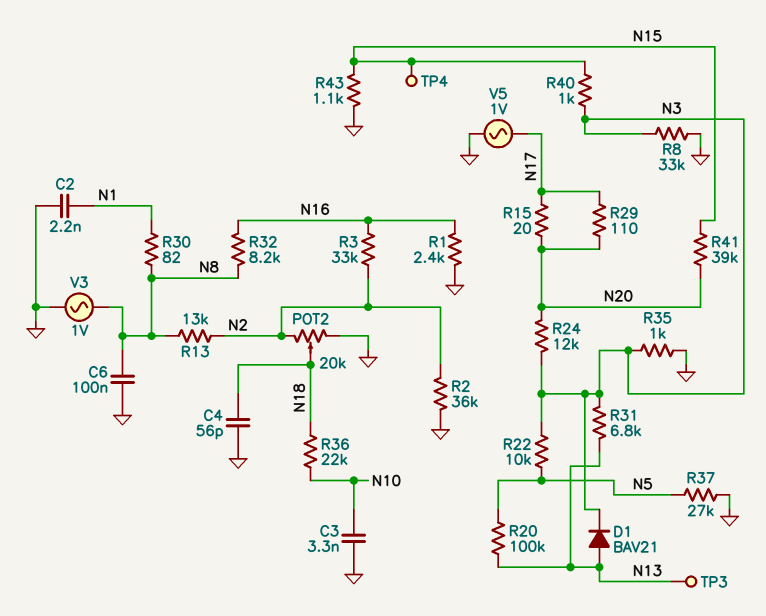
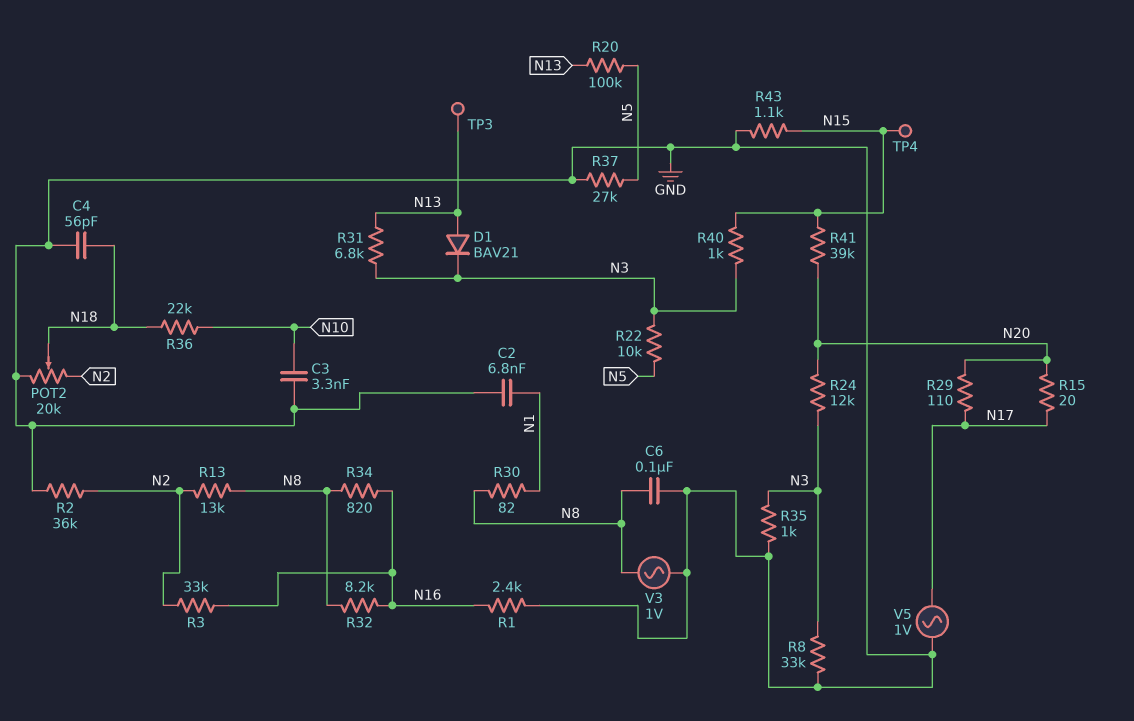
C2: 2.2nF (GND, N1) -> 6.8nF (GND, N1)
R34: none -> 820 (N8, N16)

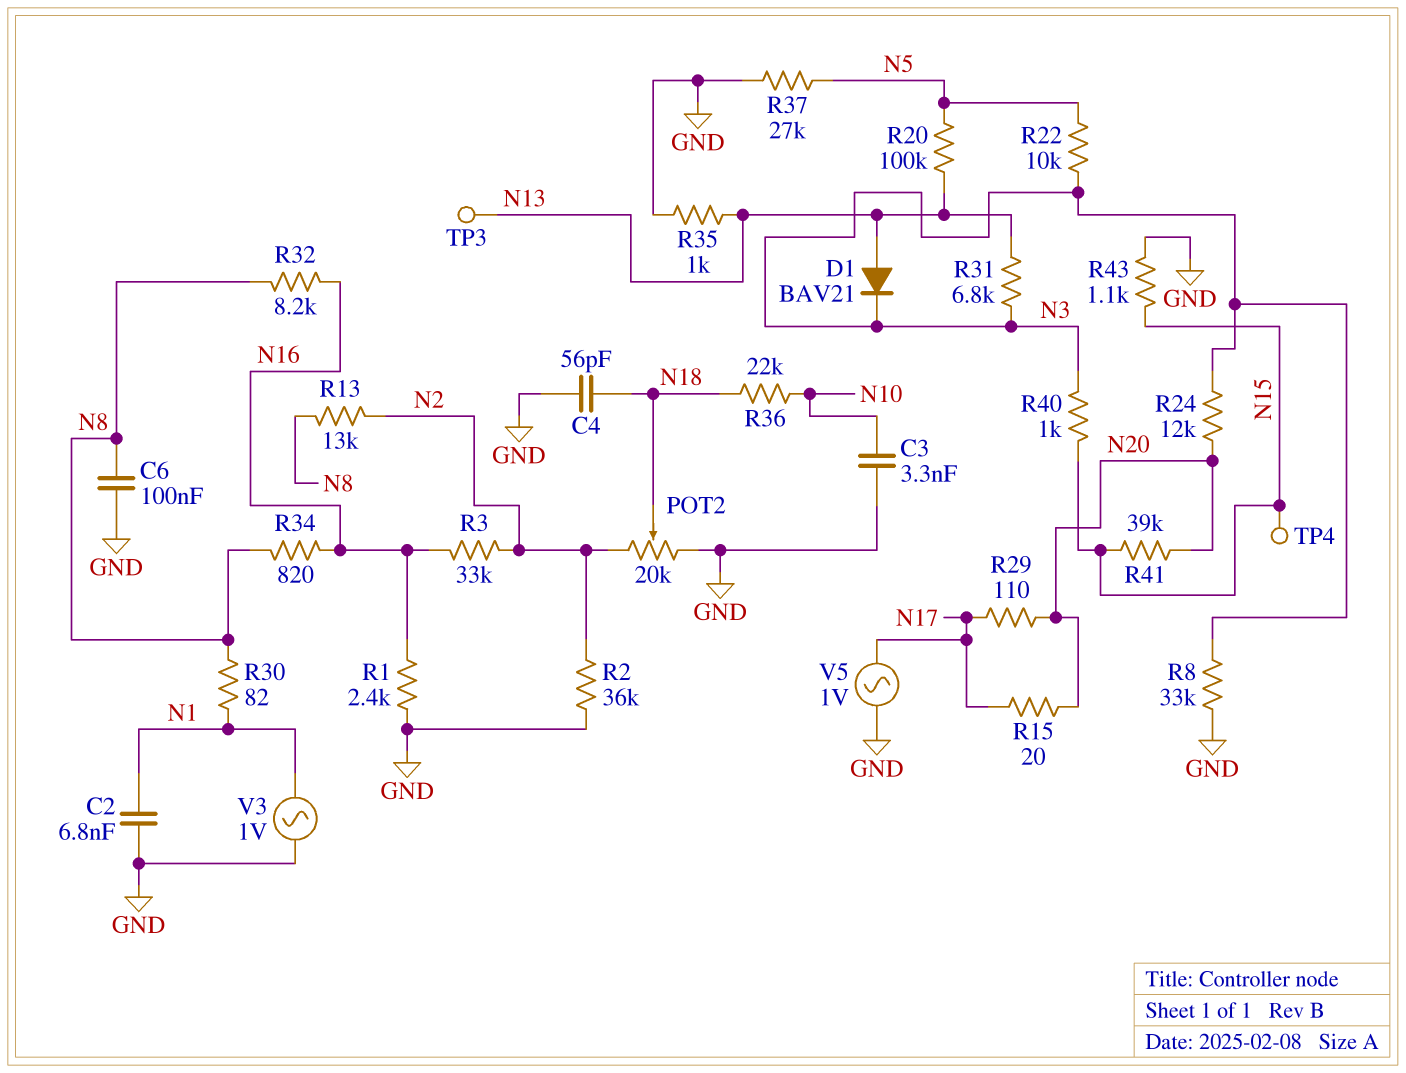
R35: 1k (GND, N3) -> 1k (GND, N13)
V3: AC 1V (GND, N8) -> AC 1V (GND, N1)

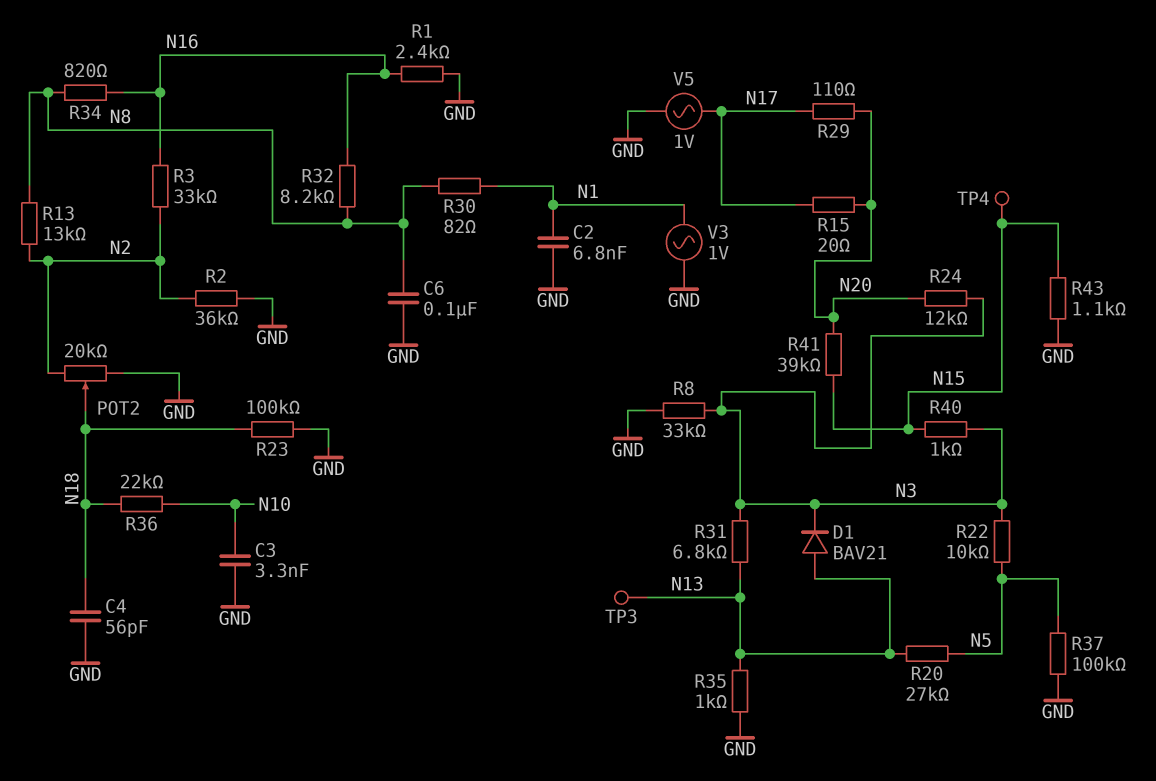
R20: 100k (N5, N13) -> 27k (N5, N13)
R23: none -> 100k (GND, N18)
R37: 27k (GND, N5) -> 100k (GND, N5)

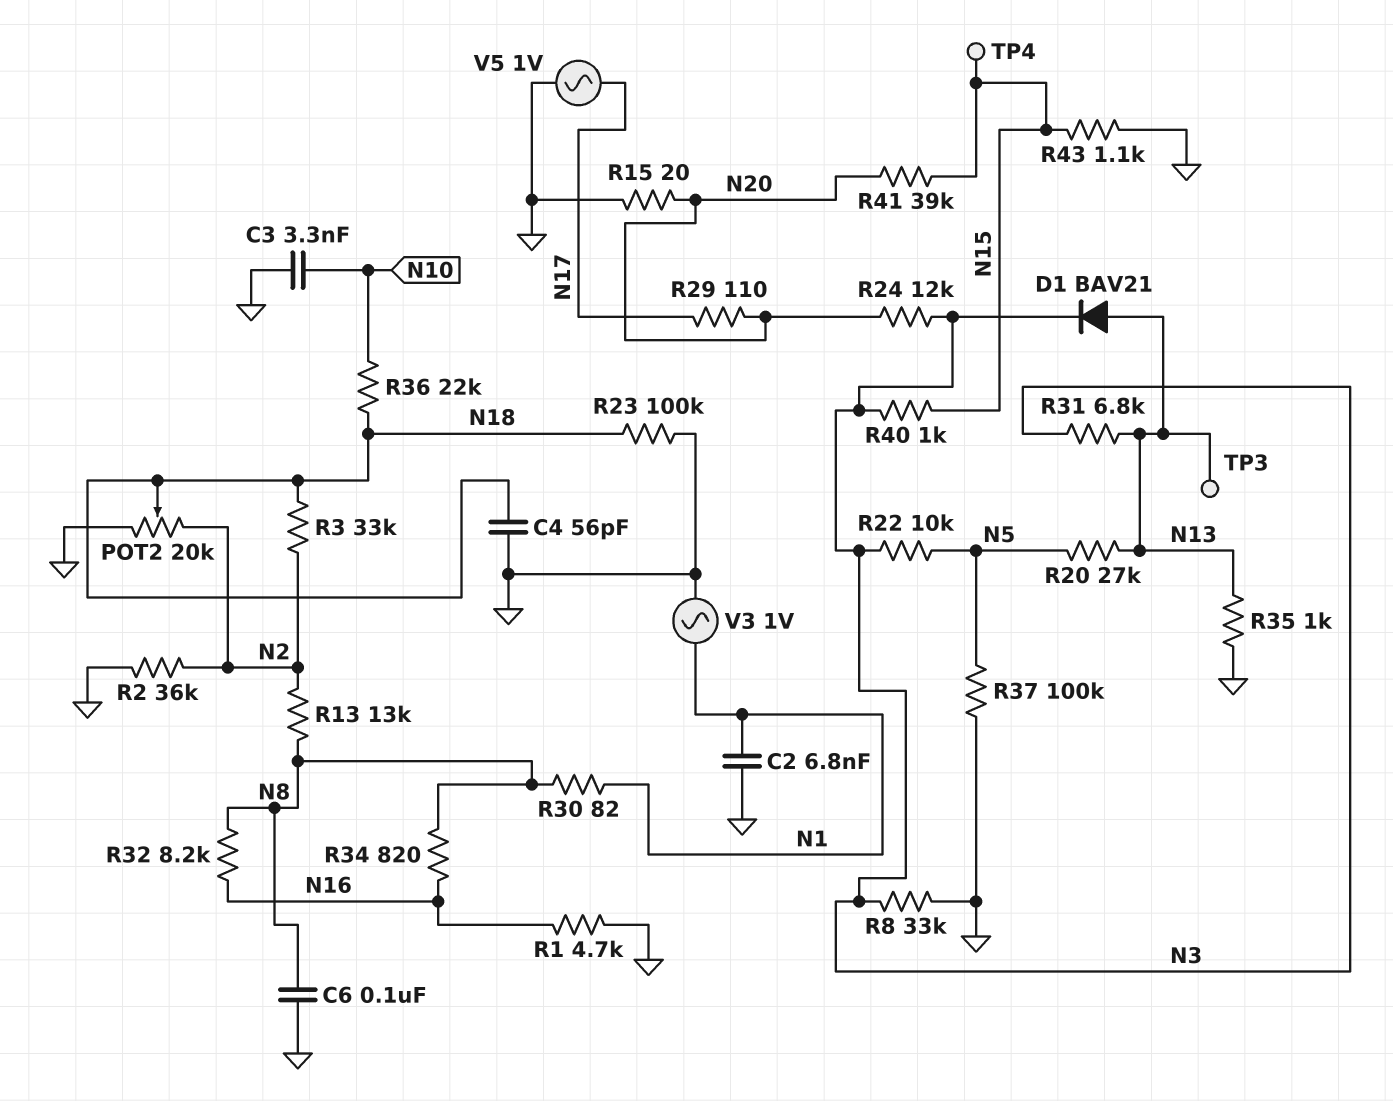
R1: 2.4k (GND, N16) -> 4.7k (GND, N16)
R3: 33k (N2, N16) -> 33k (N2, N18)
R15: 20 (N17, N20) -> 20 (GND, N20)

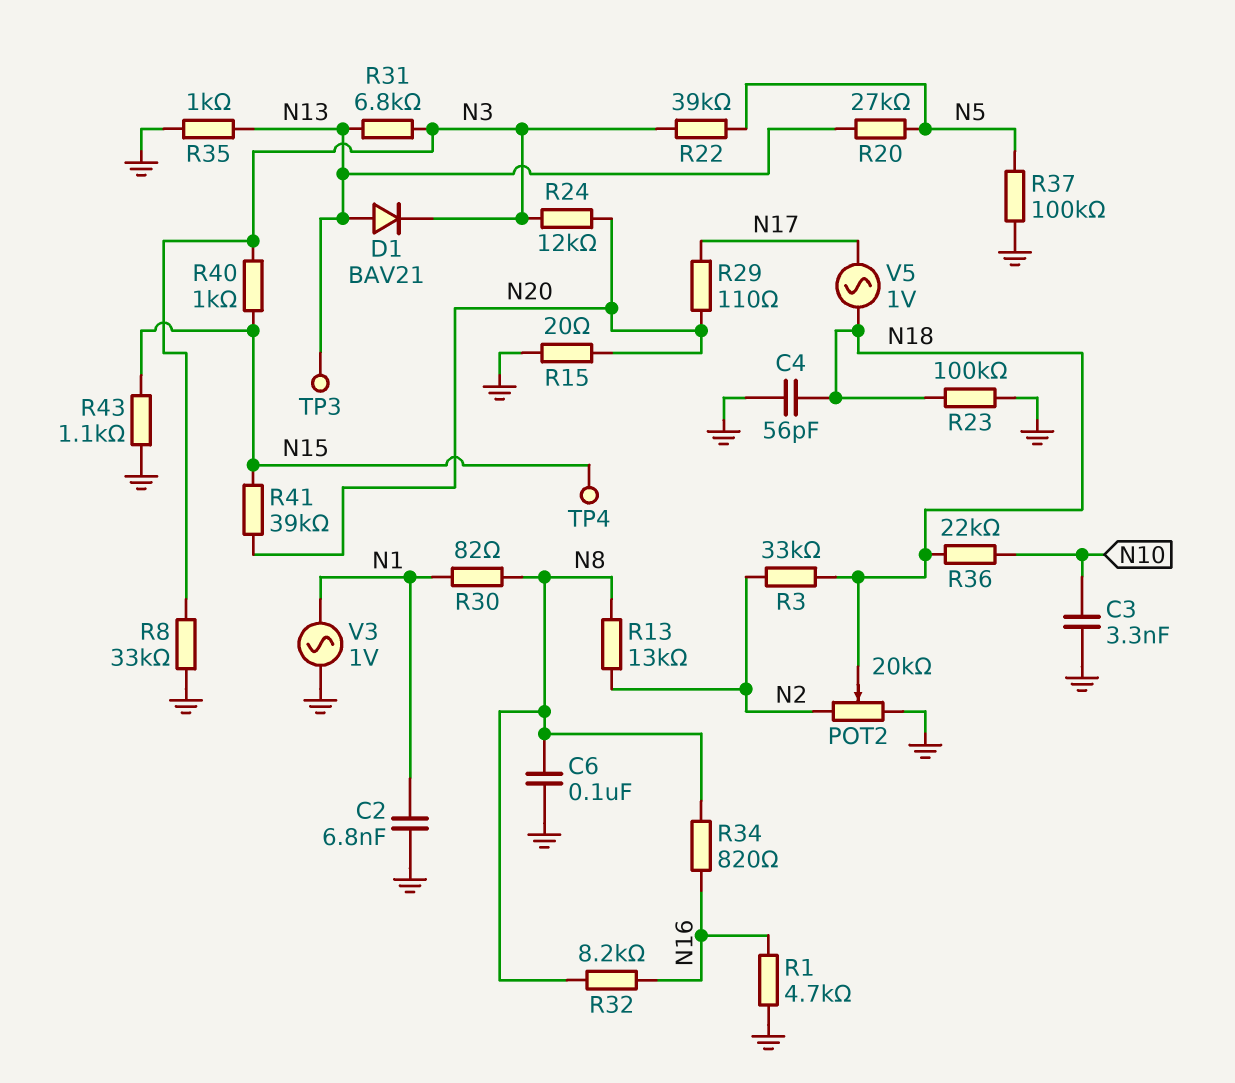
R2: 36k (GND, N2) -> none
R22: 10k (N3, N5) -> 39k (N3, N5)
V5: AC 1V (GND, N17) -> AC 1V (N17, N18)

